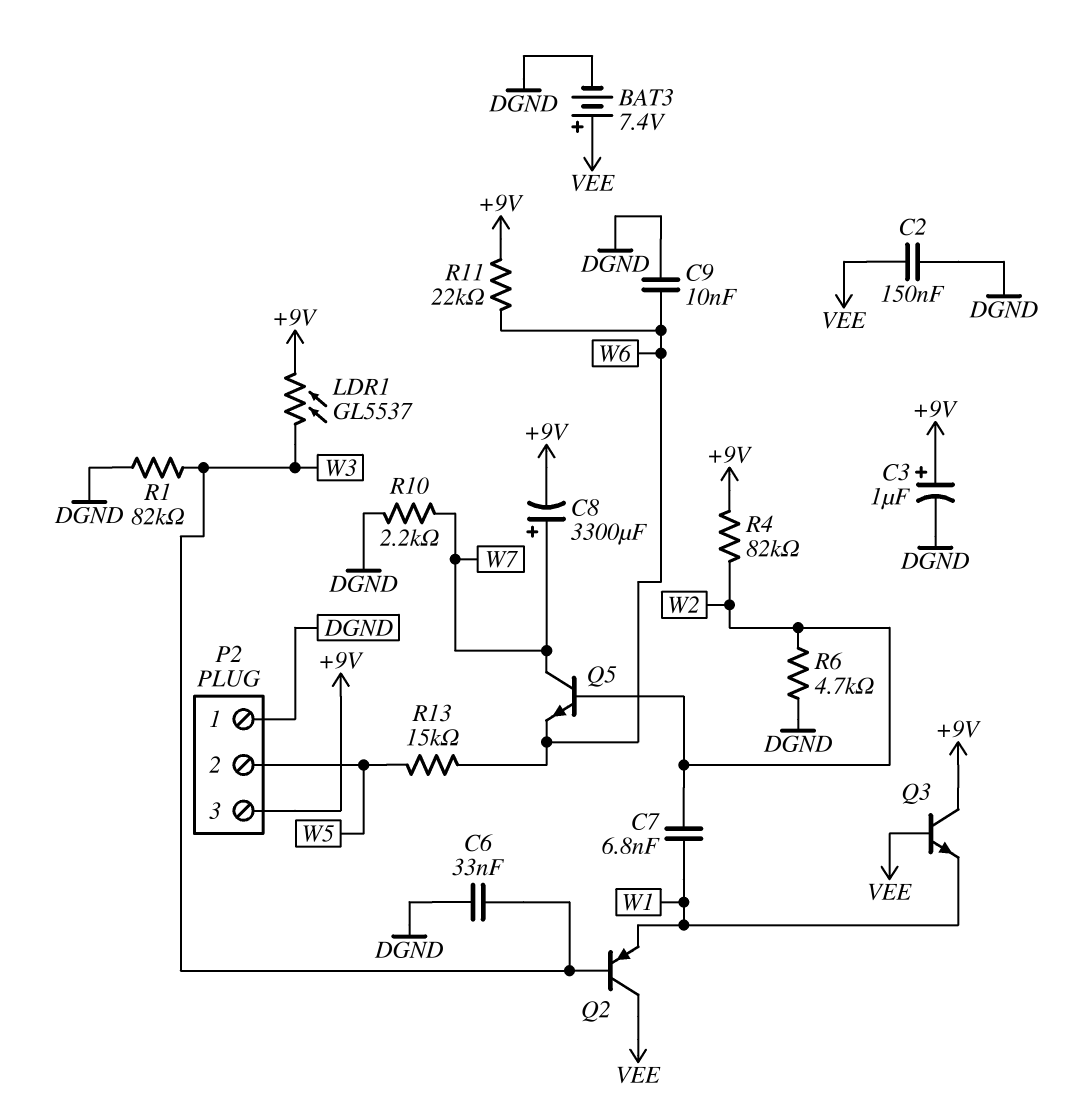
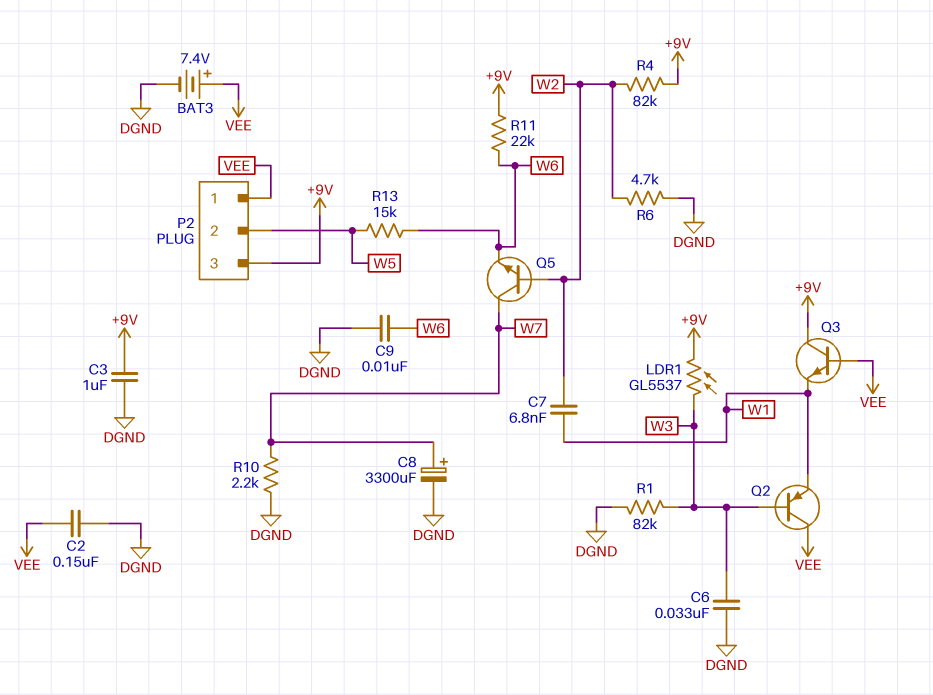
C3: 1uF (plus +9V, minus DGND) -> 1uF (+9V, DGND)
C8: 3300uF (plus W7, minus +9V) -> 3300uF (plus W7, minus DGND)
P2 pin 1: DGND -> VEE

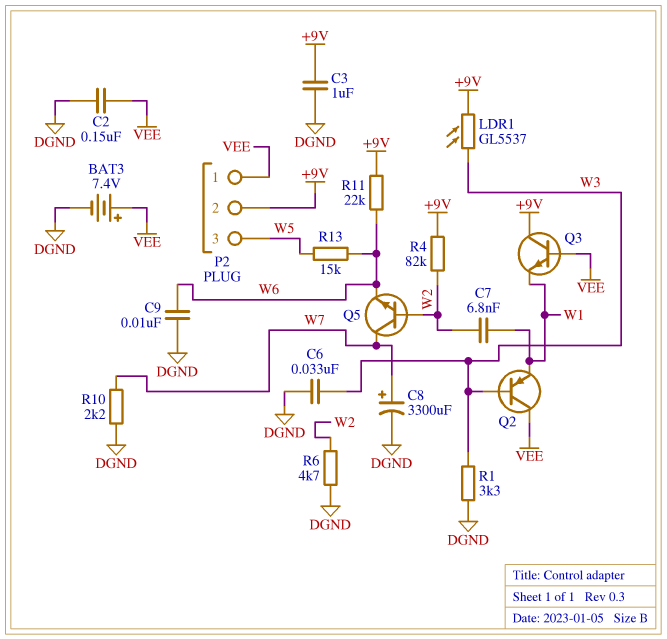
P2 pin 2: W5 -> +9V
P2 pin 3: +9V -> W5
R1: 82k (DGND, W3) -> 3.3k (DGND, W3)

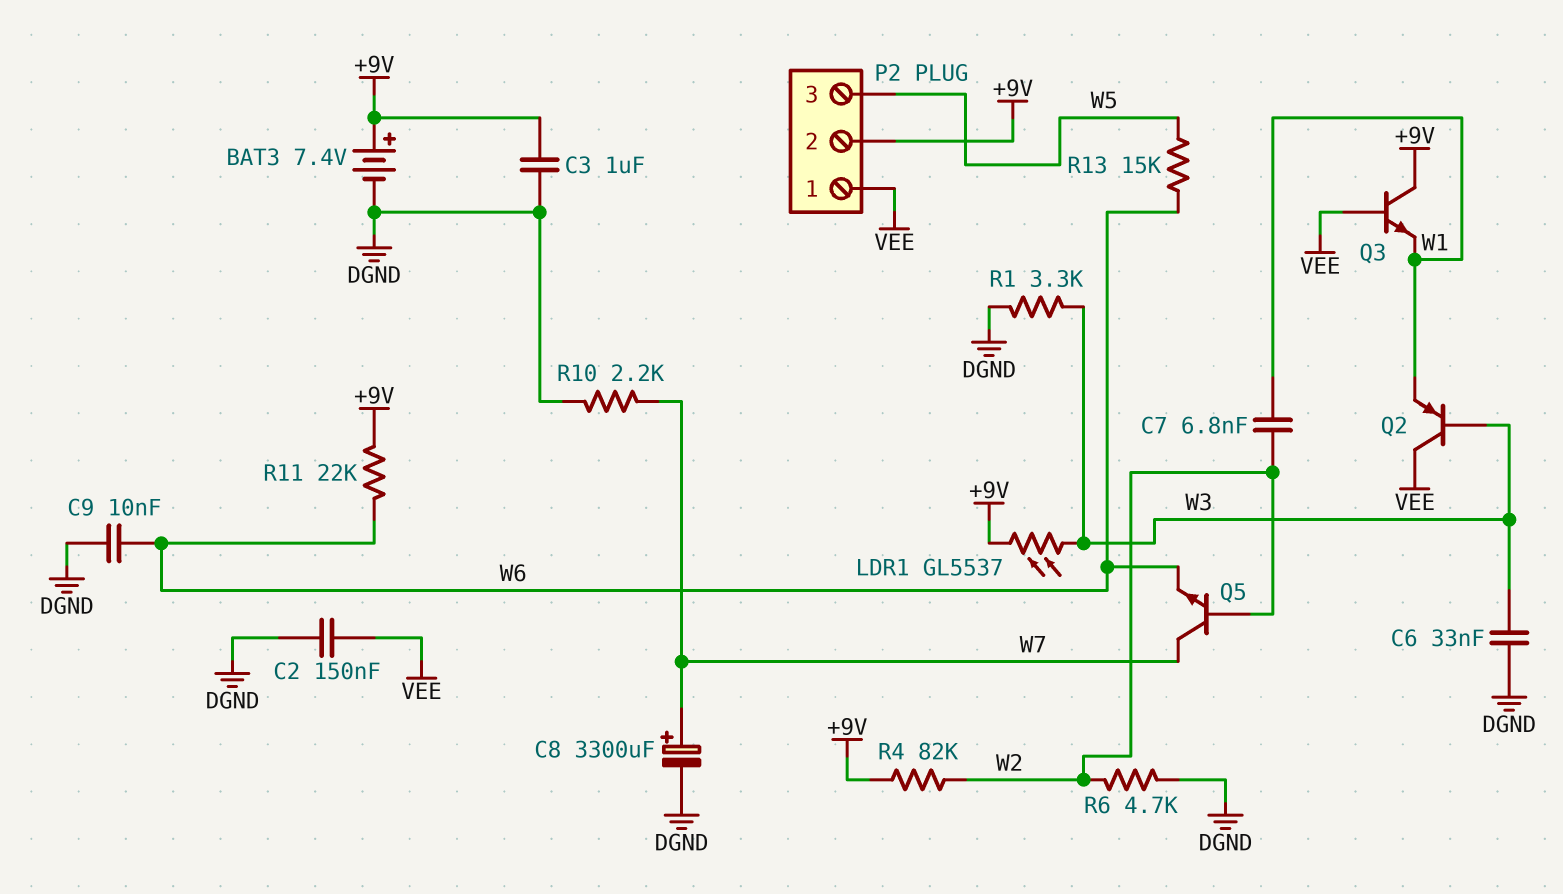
BAT3: 7.4V (plus VEE, minus DGND) -> 7.4V (plus +9V, minus DGND)

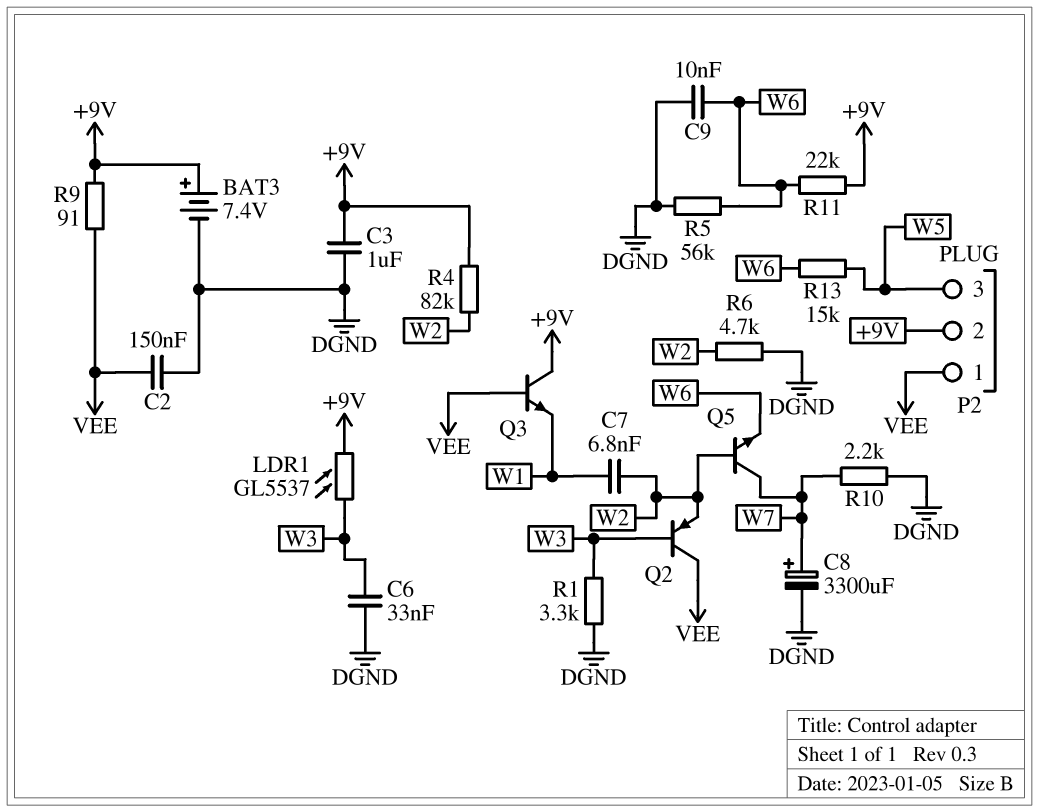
Q2: PNP (B W3, C VEE, E W1) -> PNP (B W3, C VEE, E W2)
R5: none -> 56k (DGND, W6)
R9: none -> 91 (+9V, VEE)

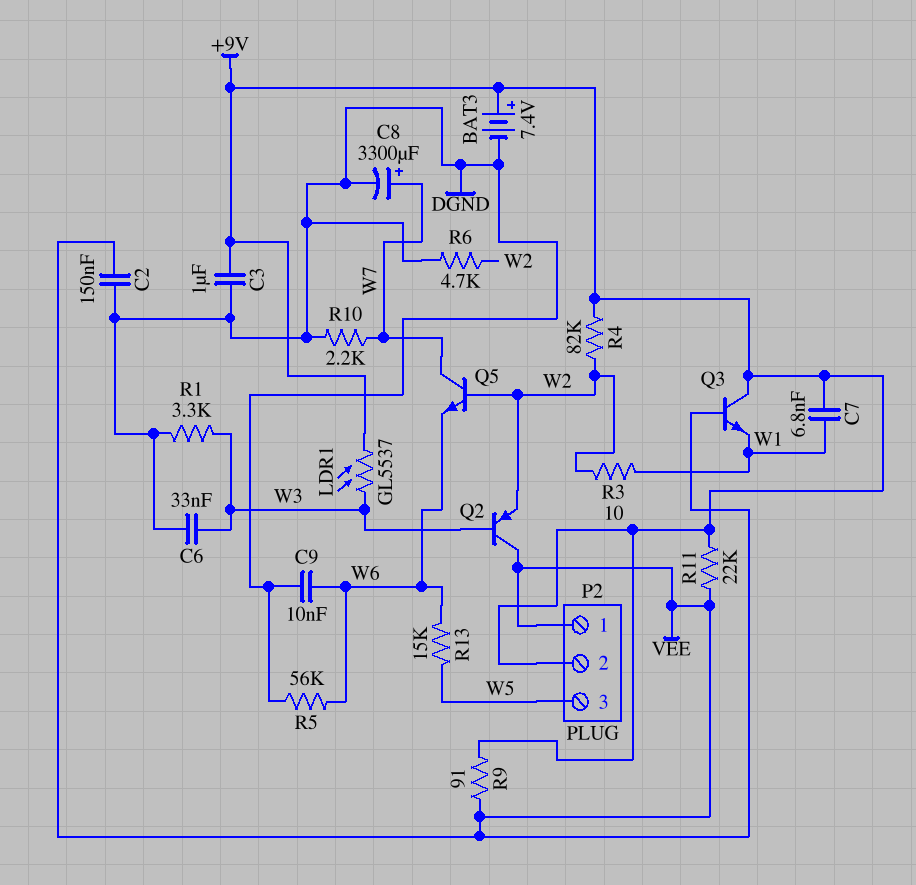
C7: 6.8nF (W1, W2) -> 6.8nF (+9V, W1)
R3: none -> 10 (W1, W2)
R11: 22k (+9V, W6) -> 22k (+9V, VEE)

